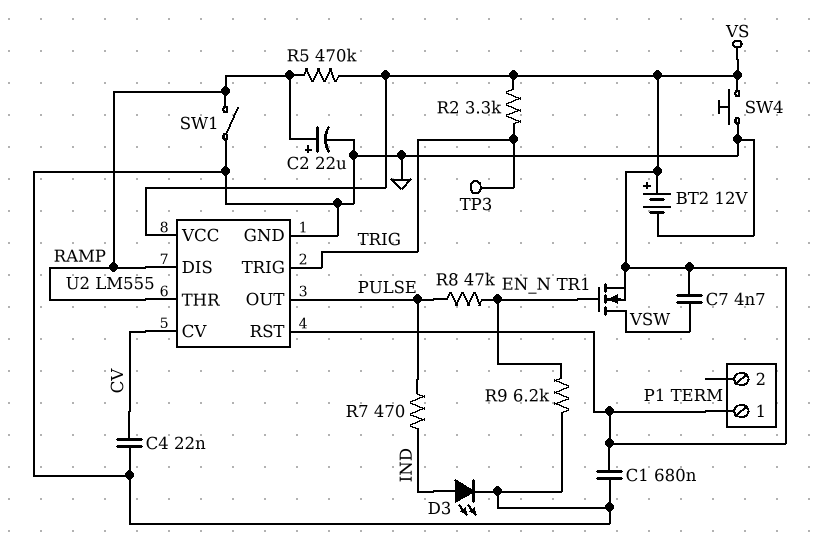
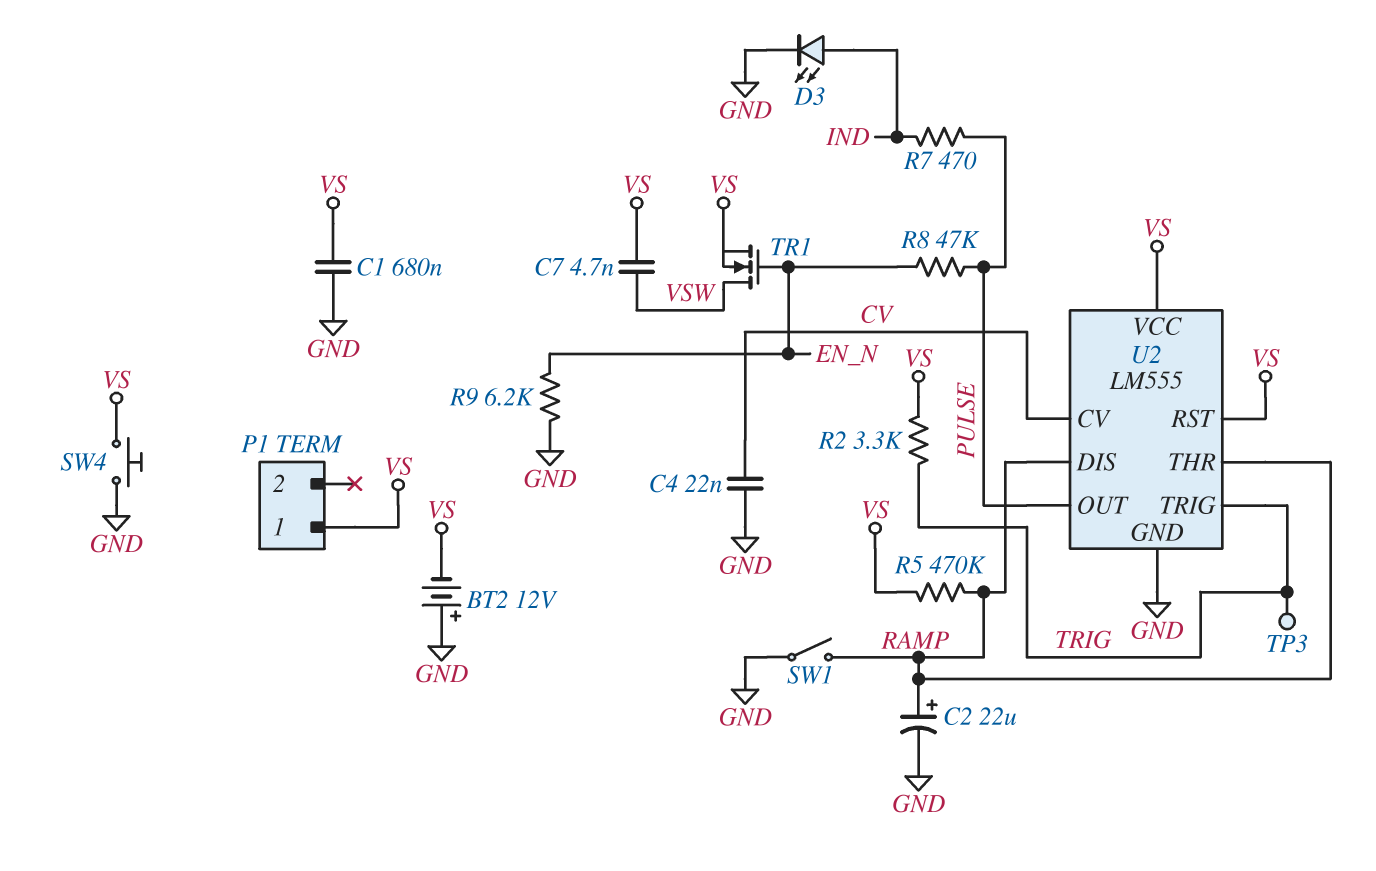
BT2: 12V (plus VS, minus GND) -> 12V (plus GND, minus VS)

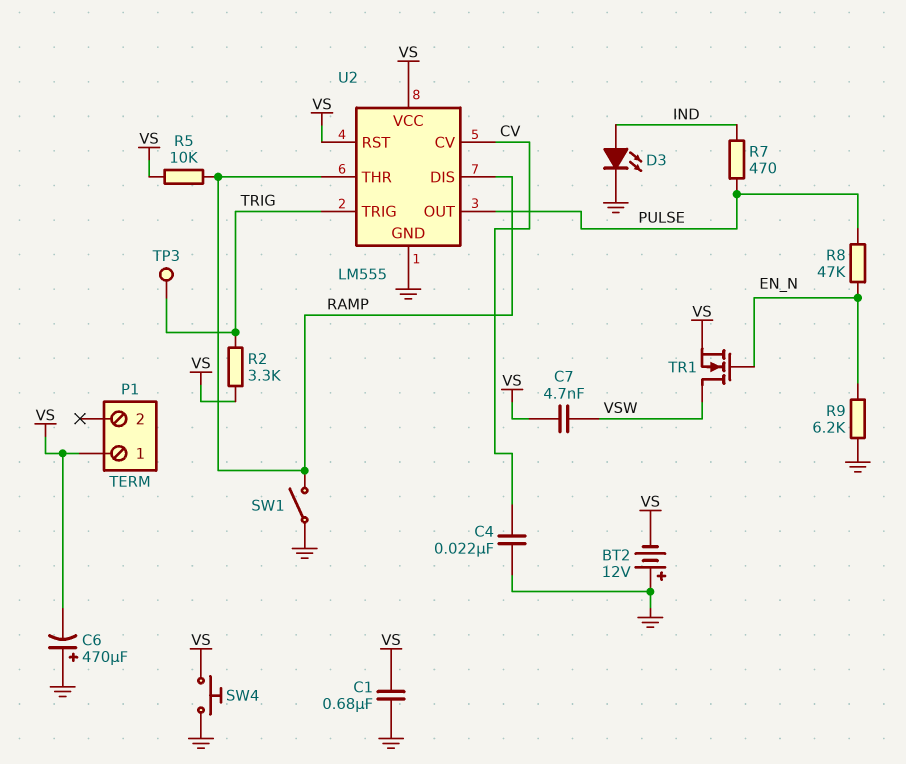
C2: 22uF (plus RAMP, minus GND) -> none
C6: none -> 470uF (plus GND, minus VS)
R5: 470k (RAMP, VS) -> 10k (RAMP, VS)

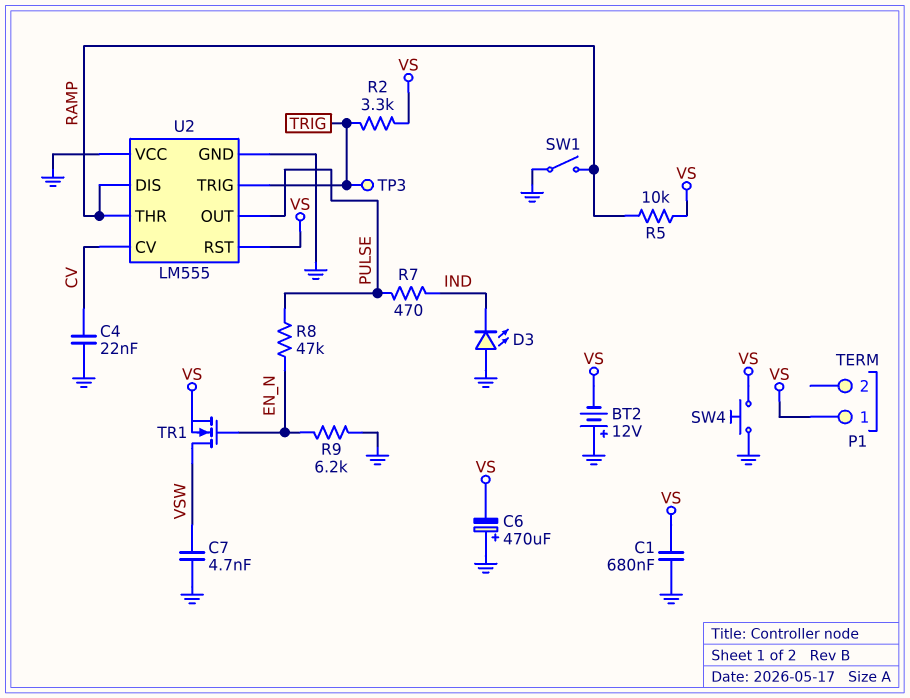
C7: 4.7nF (VS, VSW) -> 4.7nF (GND, VSW)
D3: LED (A IND, K GND) -> LED (A GND, K IND)
U2 pin VCC: VS -> GND

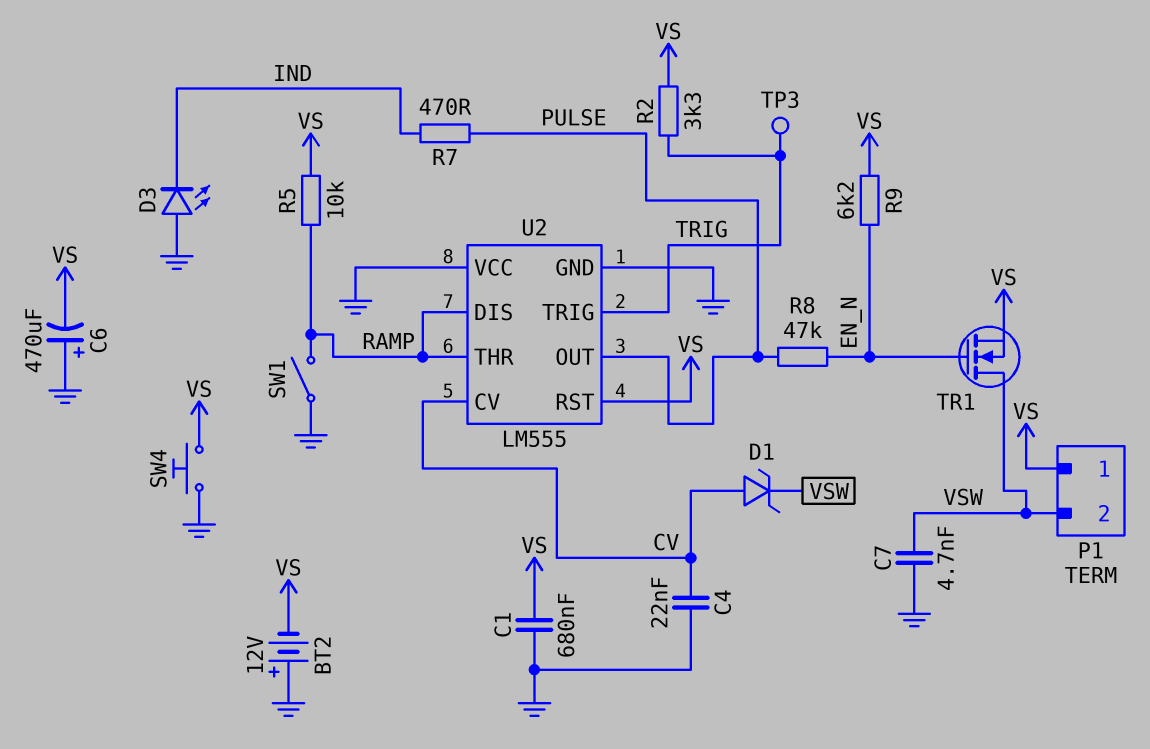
D1: none -> zener (A CV, K VSW)
P1 pin 2: none -> VSW
R9: 6.2k (EN_N, GND) -> 6.2k (EN_N, VS)

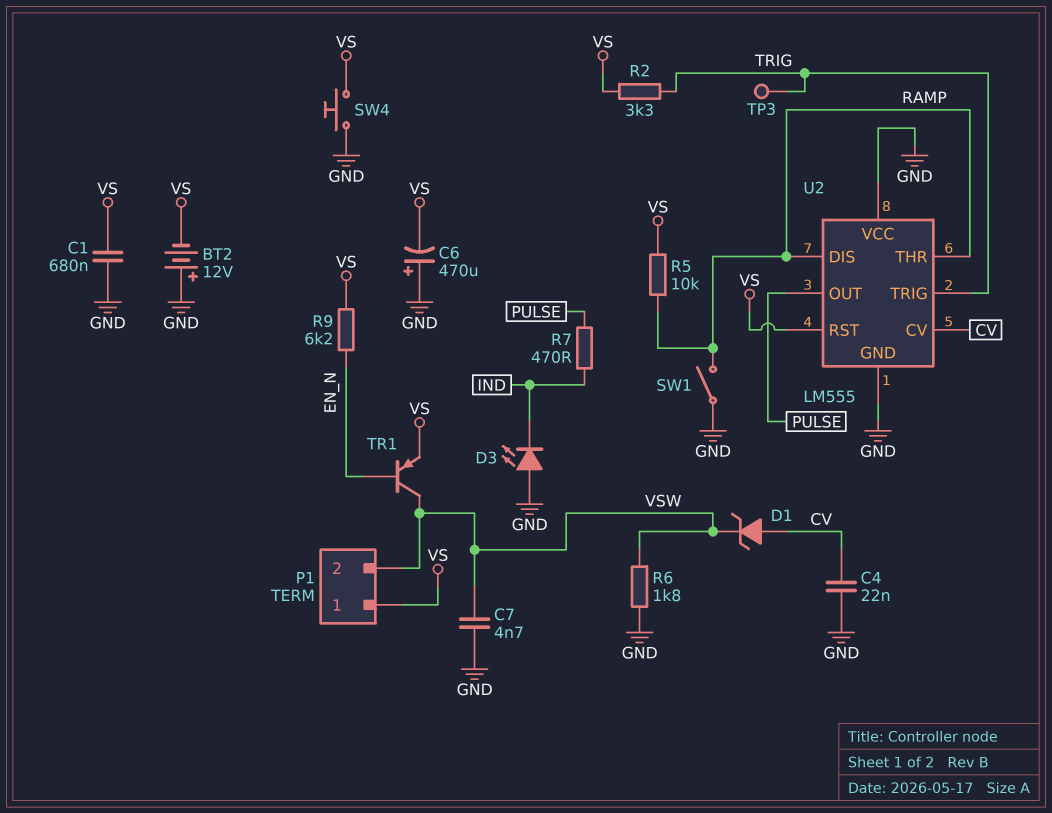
R6: none -> 1.8k (GND, VSW)
R8: 47k (EN_N, PULSE) -> none
TR1: NMOS (G EN_N, D VSW, S VS) -> PNP (B EN_N, C VSW, E VS)

